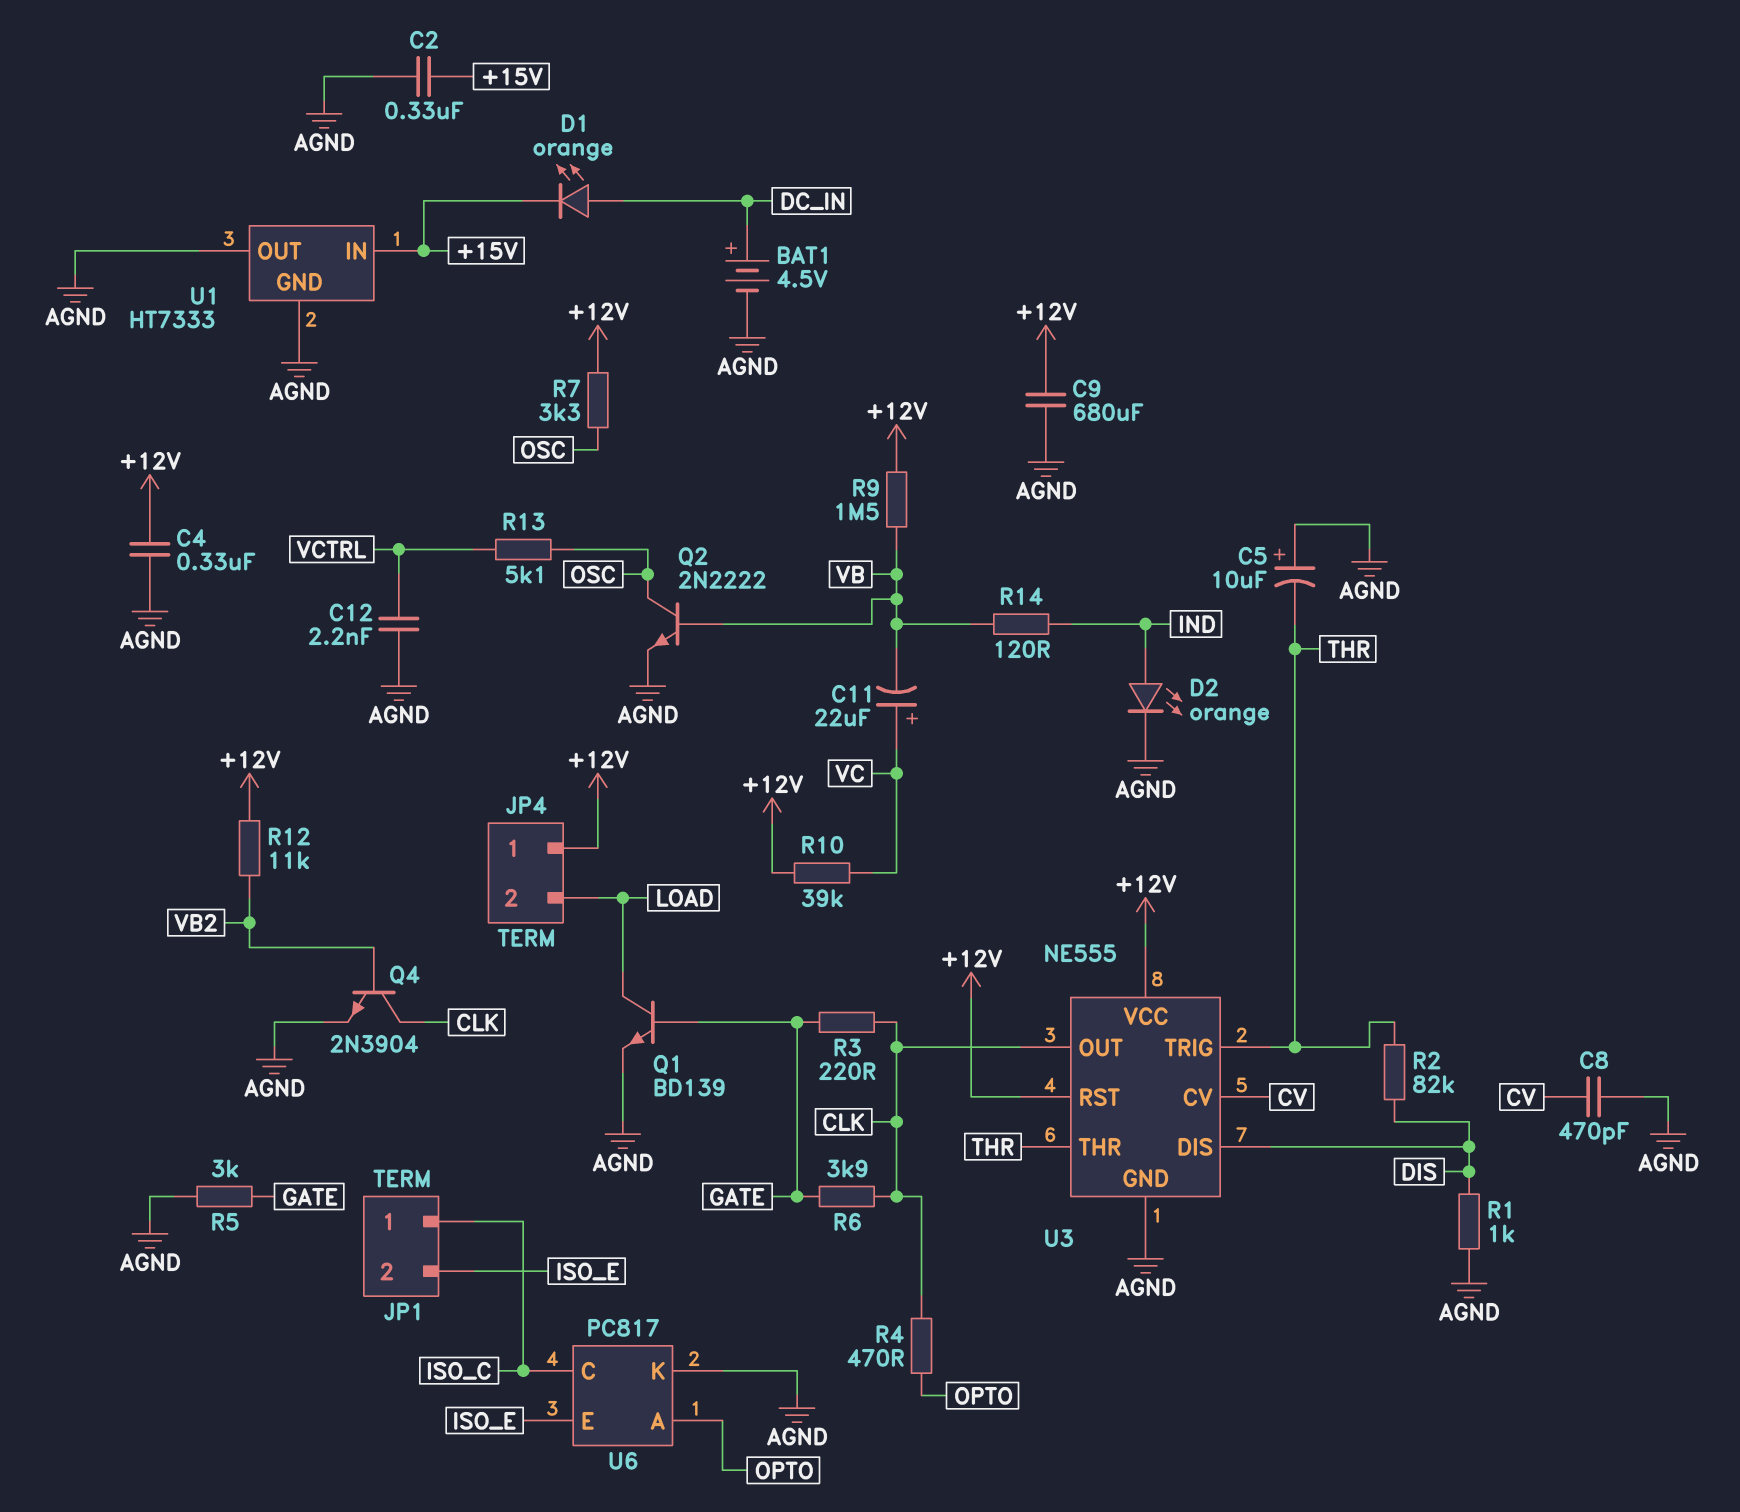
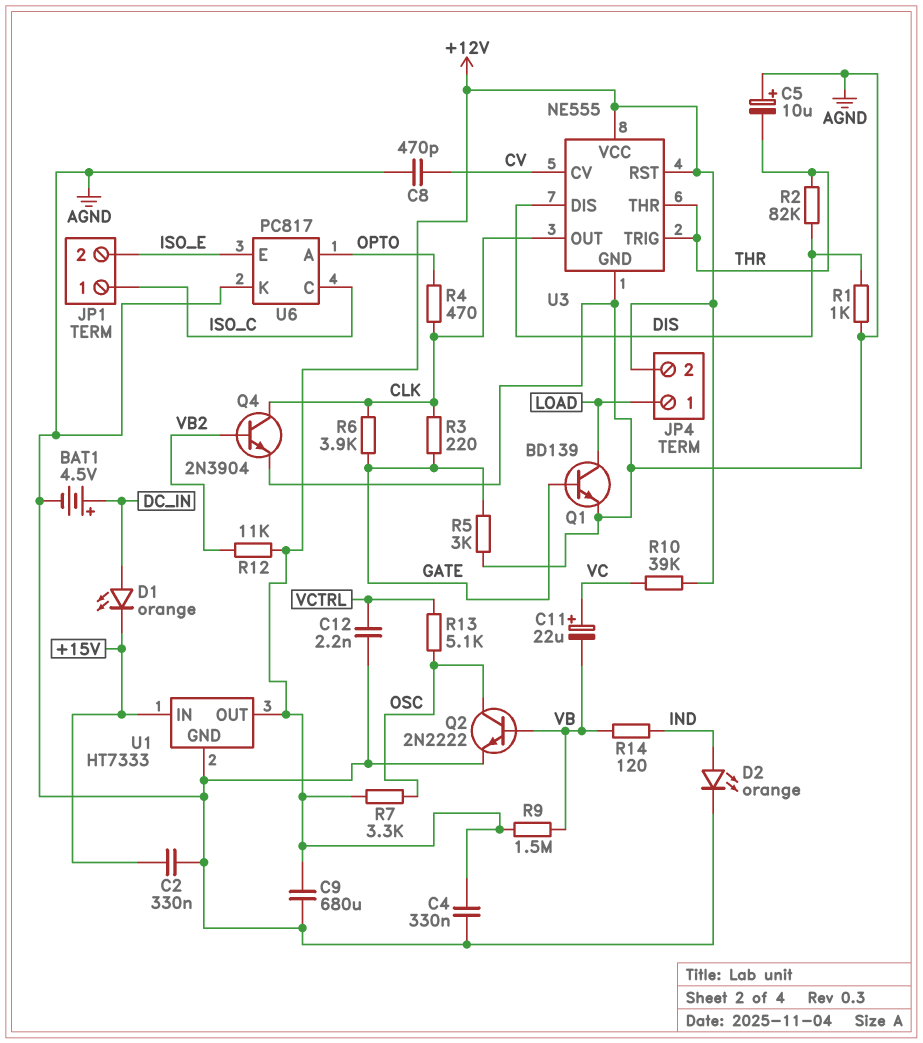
JP4 pin 1: +12V -> LOAD
JP4 pin 2: LOAD -> +12V
U1 pin OUT: AGND -> +12V

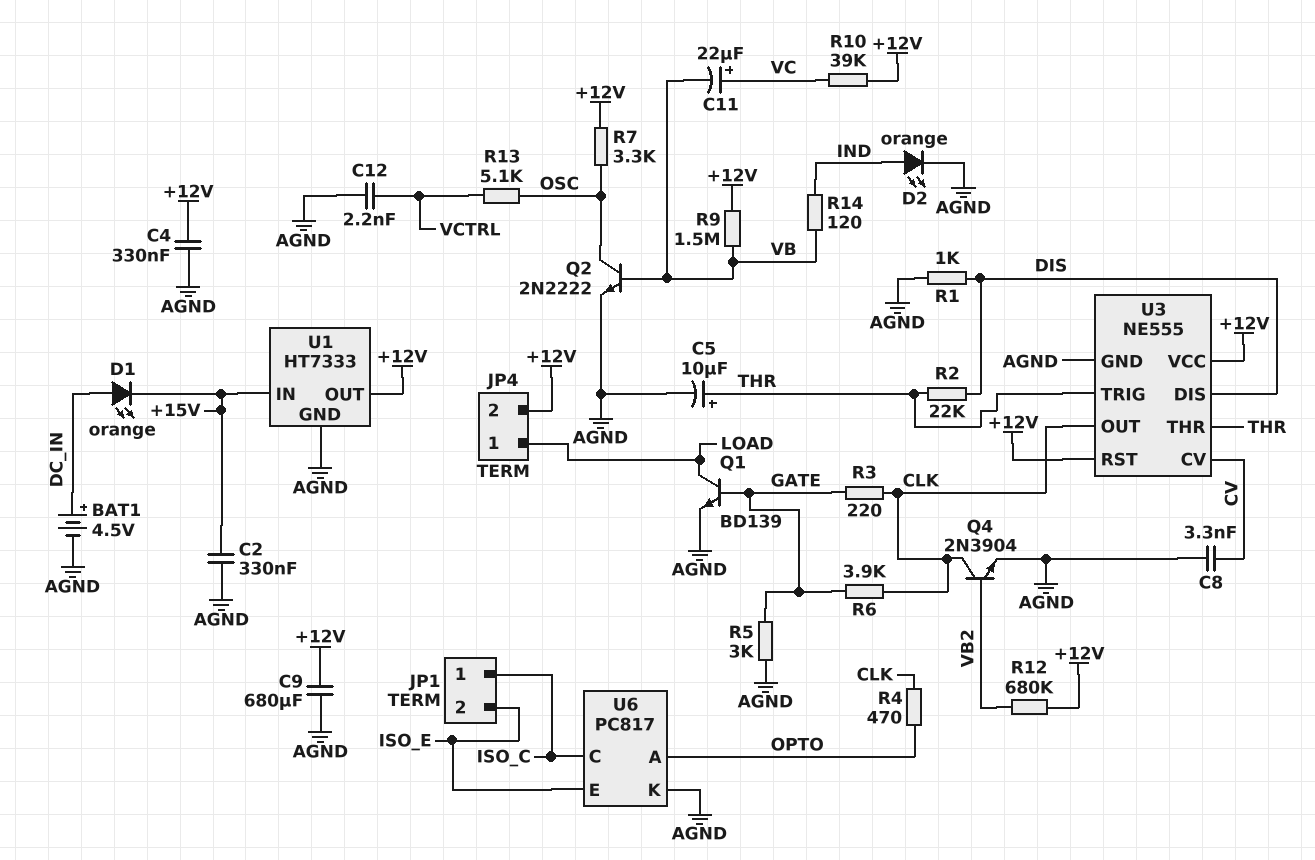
C5: 10uF (plus AGND, minus THR) -> 10uF (plus THR, minus AGND)
C8: 470pF (AGND, CV) -> 3.3nF (AGND, CV)
R2: 82k (DIS, THR) -> 22k (DIS, THR)
R12: 11k (+12V, VB2) -> 680k (+12V, VB2)

